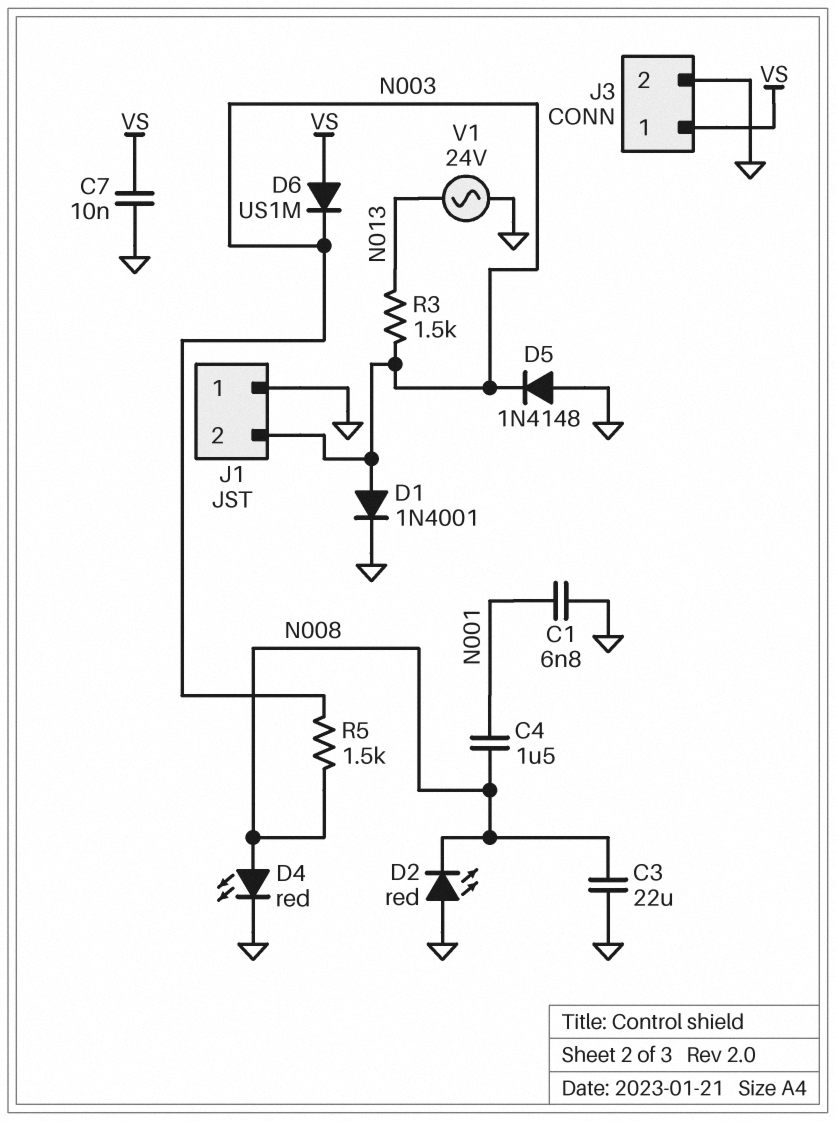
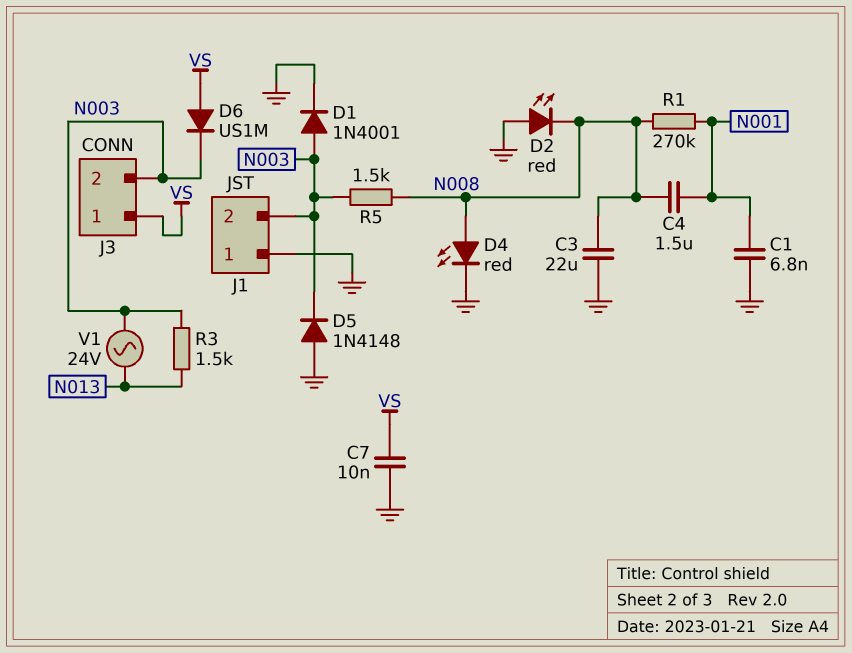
J3 pin 2: GND -> N003
R1: none -> 270k (N001, N008)
V1: AC 24V (GND, N013) -> AC 24V (N003, N013)

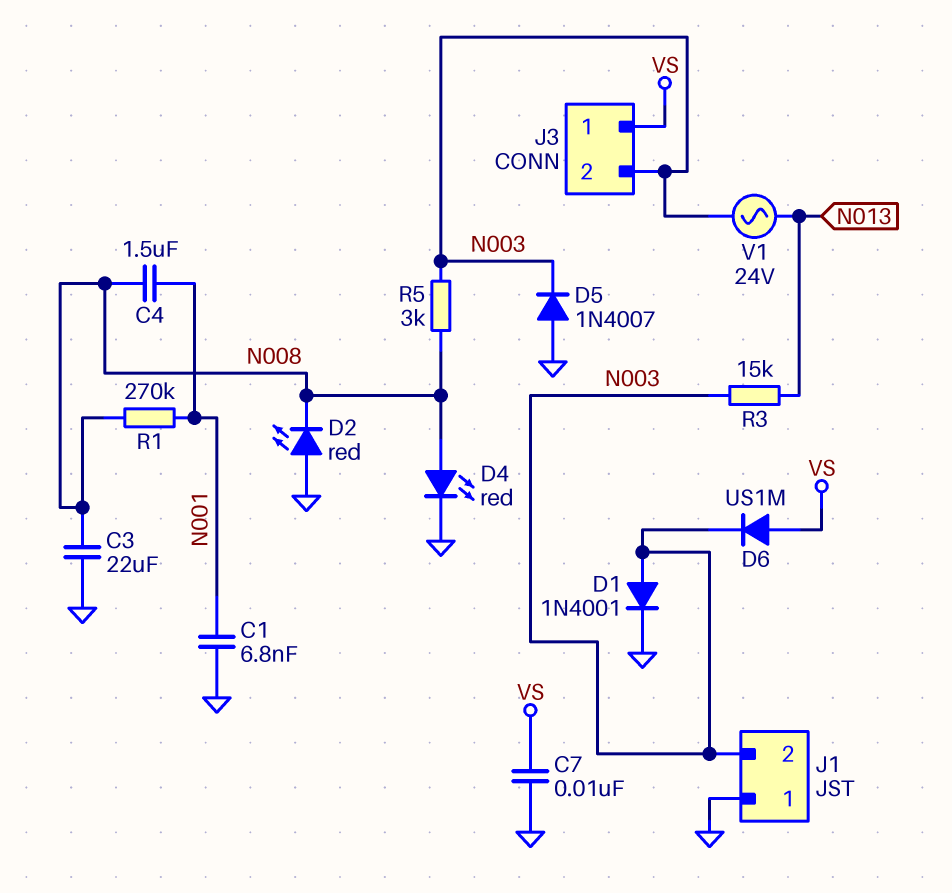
D5: diode 1N4148 (A GND, K N003) -> diode 1N4007 (A GND, K N003)
R3: 1.5k (N003, N013) -> 15k (N003, N013)
R5: 1.5k (N003, N008) -> 3k (N003, N008)

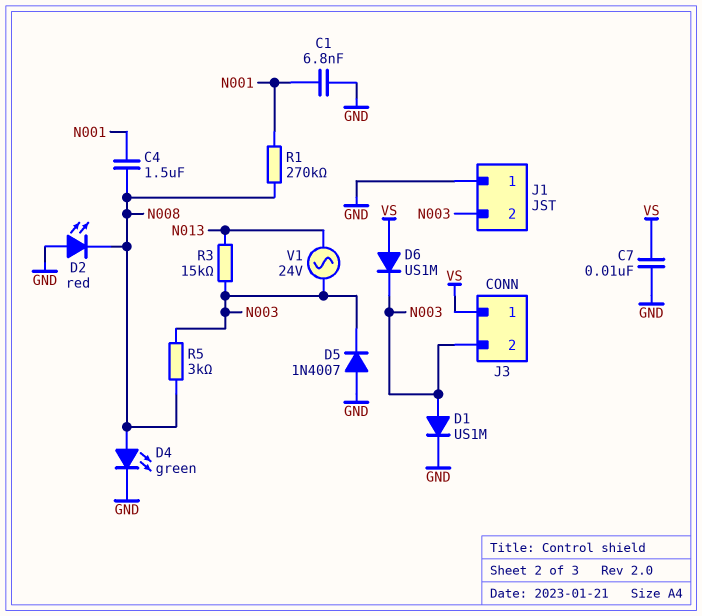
C3: 22uF (GND, N008) -> none
D1: diode 1N4001 (A N003, K GND) -> diode US1M (A N003, K GND)
D4: LED red (A N008, K GND) -> LED green (A N008, K GND)

